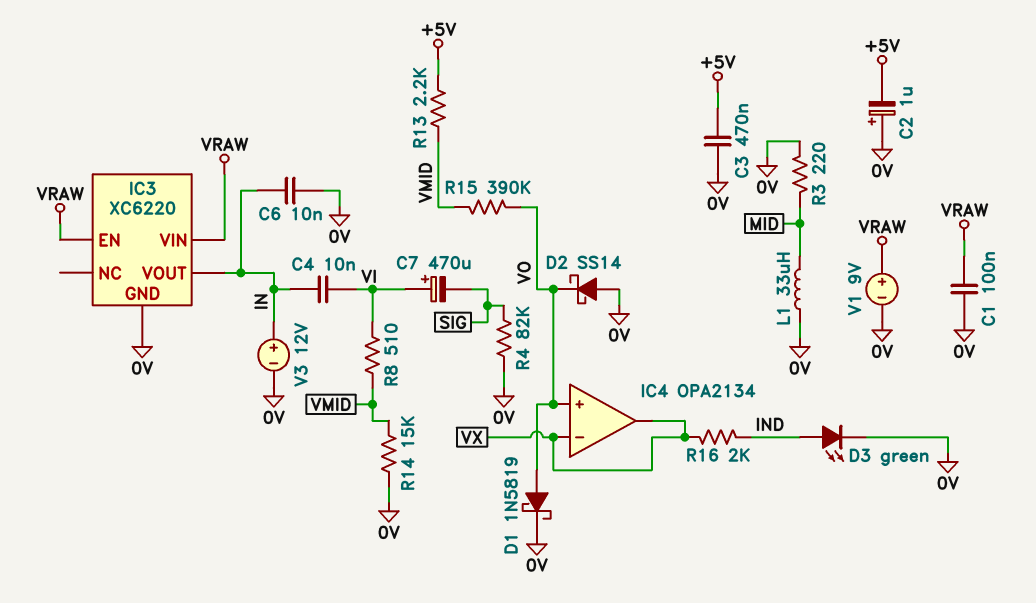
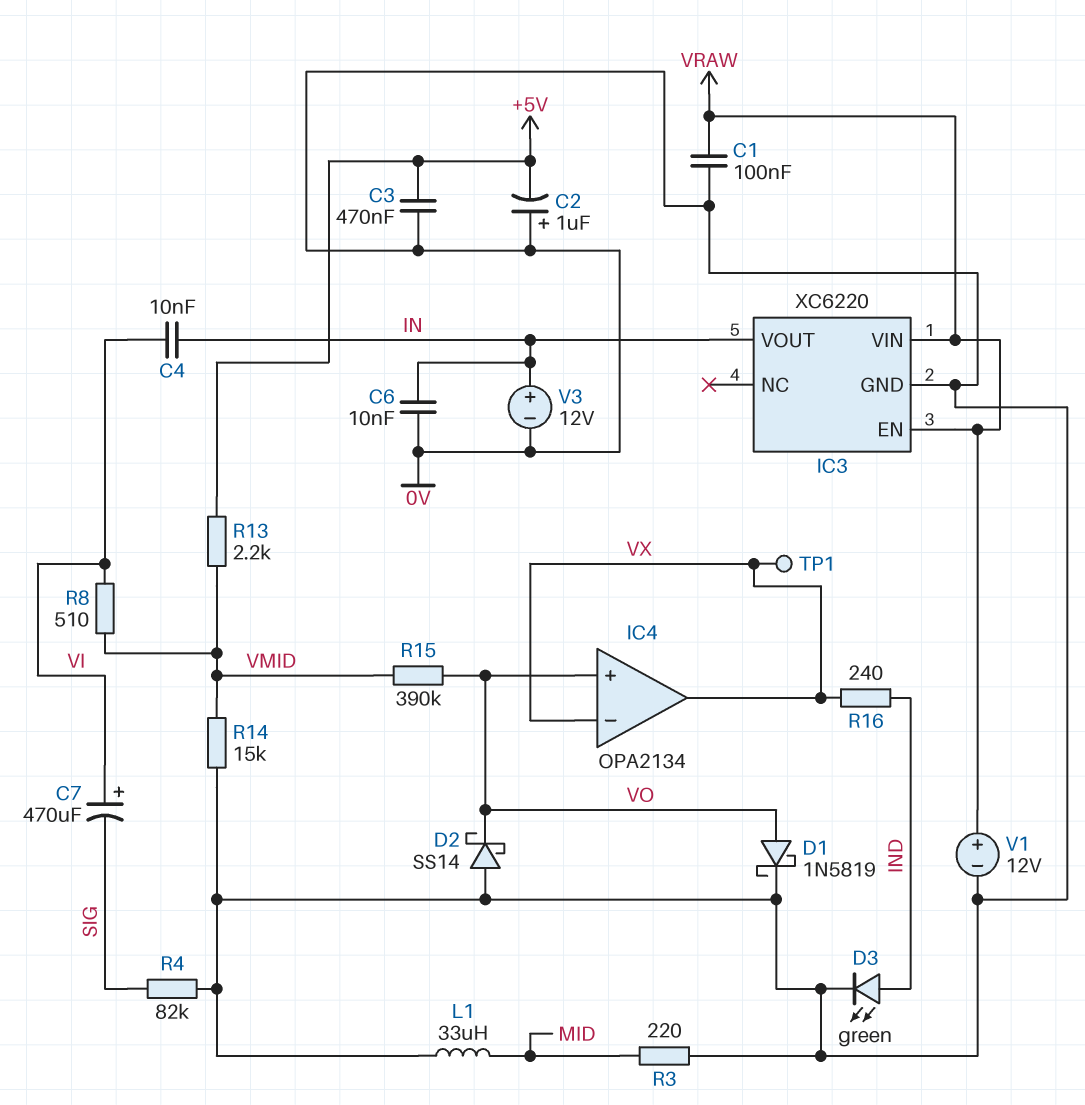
R16: 2k (IND, VX) -> 240 (IND, VX)
TP1: none -> test point (VX)
V1: 9V (plus VRAW, minus 0V) -> 12V (plus VRAW, minus 0V)

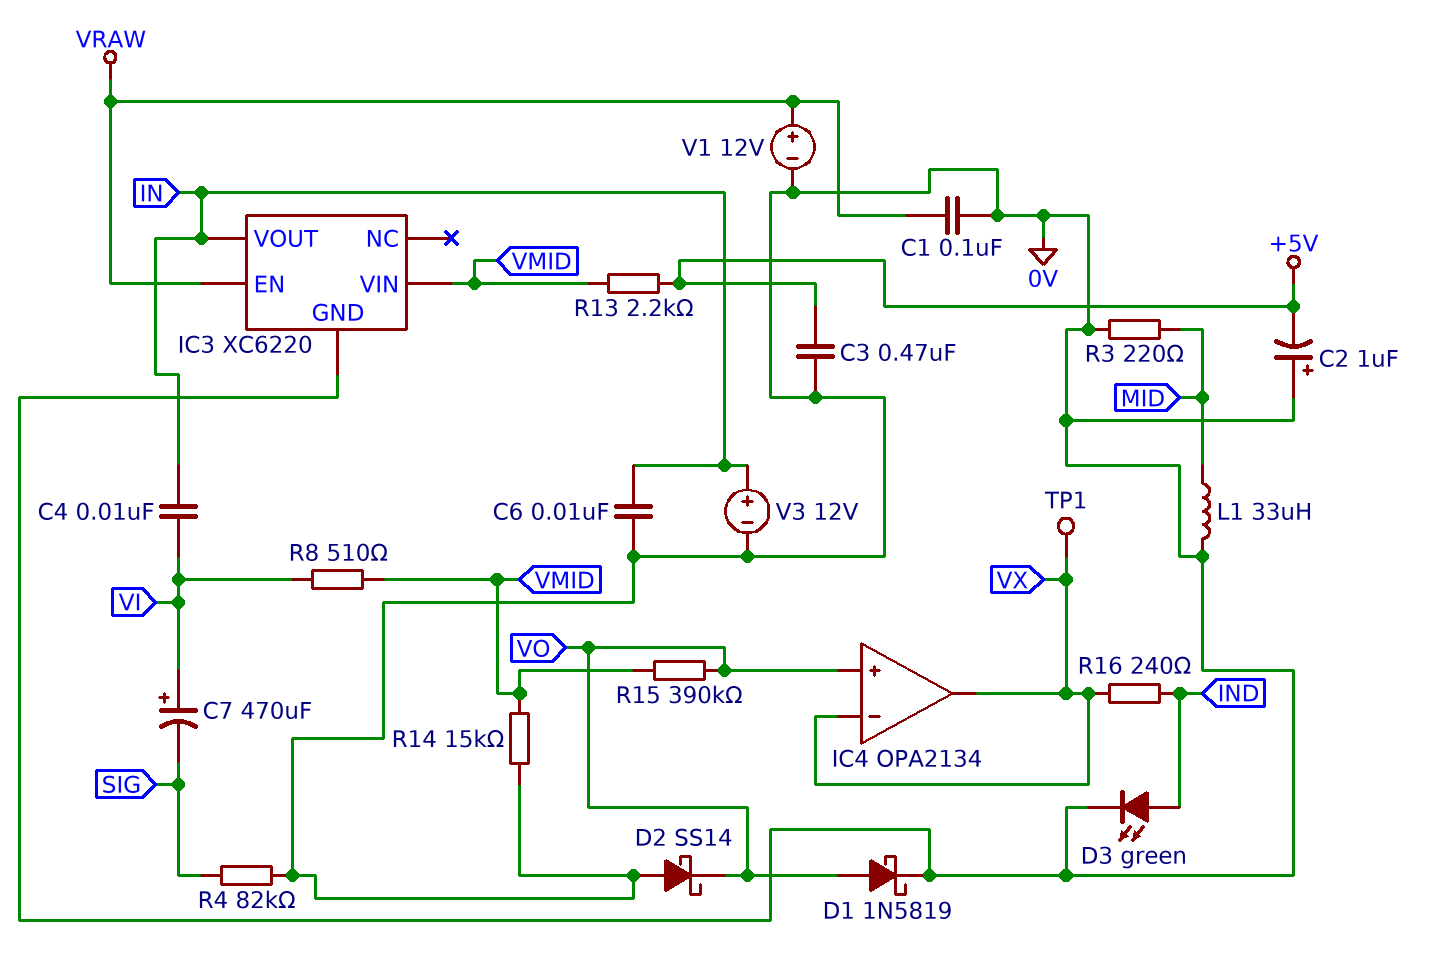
IC3 pin VIN: VRAW -> VMID

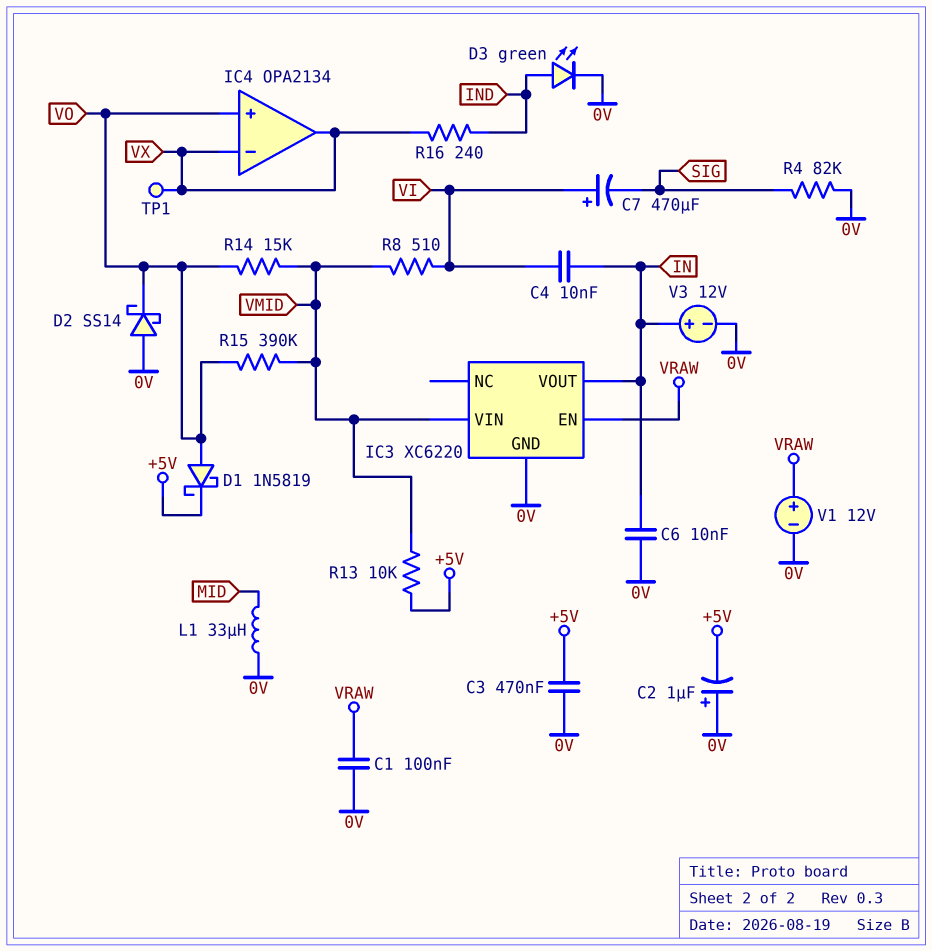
D1: schottky 1N5819 (A VO, K 0V) -> schottky 1N5819 (A VO, K +5V)
R3: 220 (0V, MID) -> none
R13: 2.2k (+5V, VMID) -> 10k (+5V, VMID)
R14: 15k (0V, VMID) -> 15k (VMID, VO)

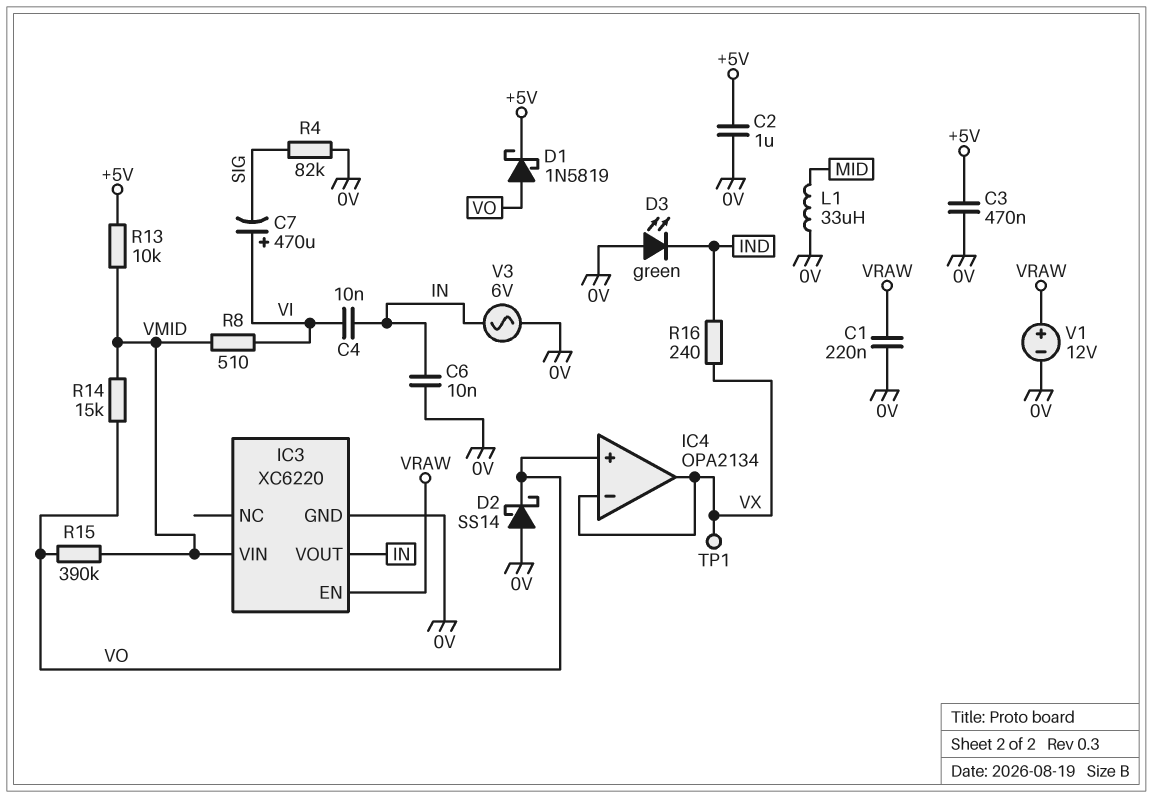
C1: 100nF (0V, VRAW) -> 220nF (0V, VRAW)
C2: 1uF (plus 0V, minus +5V) -> 1uF (+5V, 0V)
D3: LED green (A IND, K 0V) -> LED green (A 0V, K IND)
V3: 12V (plus IN, minus 0V) -> AC 6V (0V, IN)

